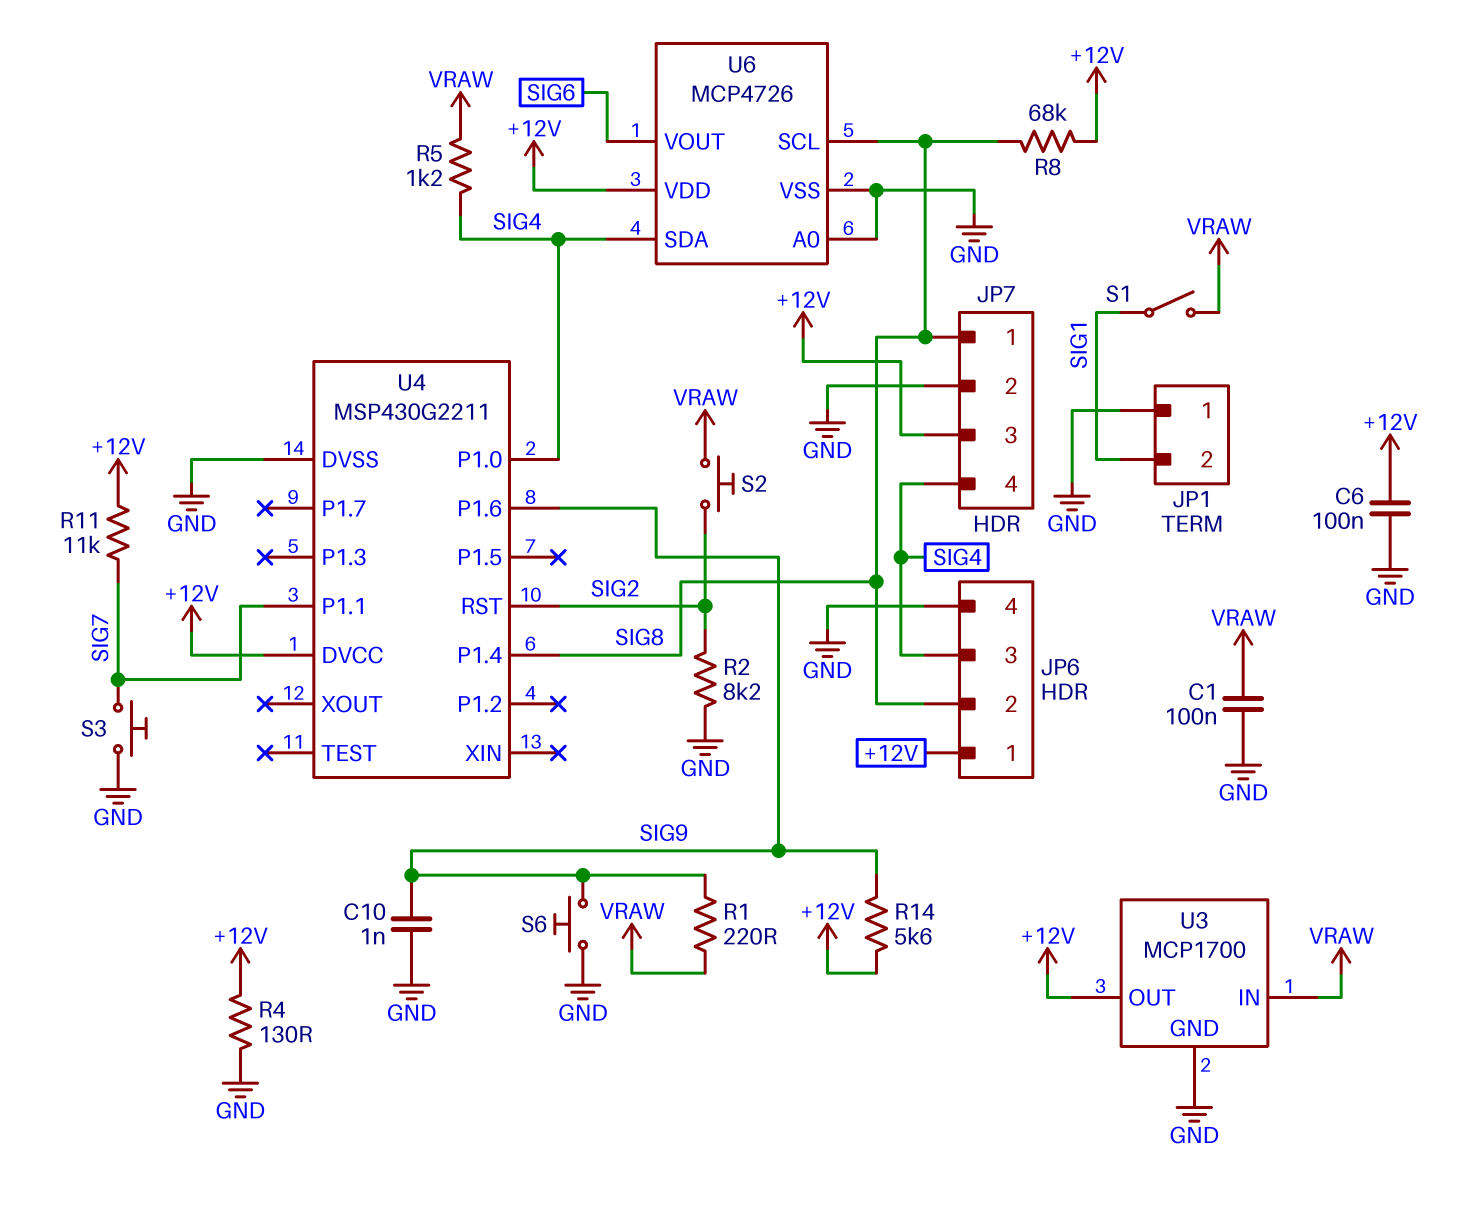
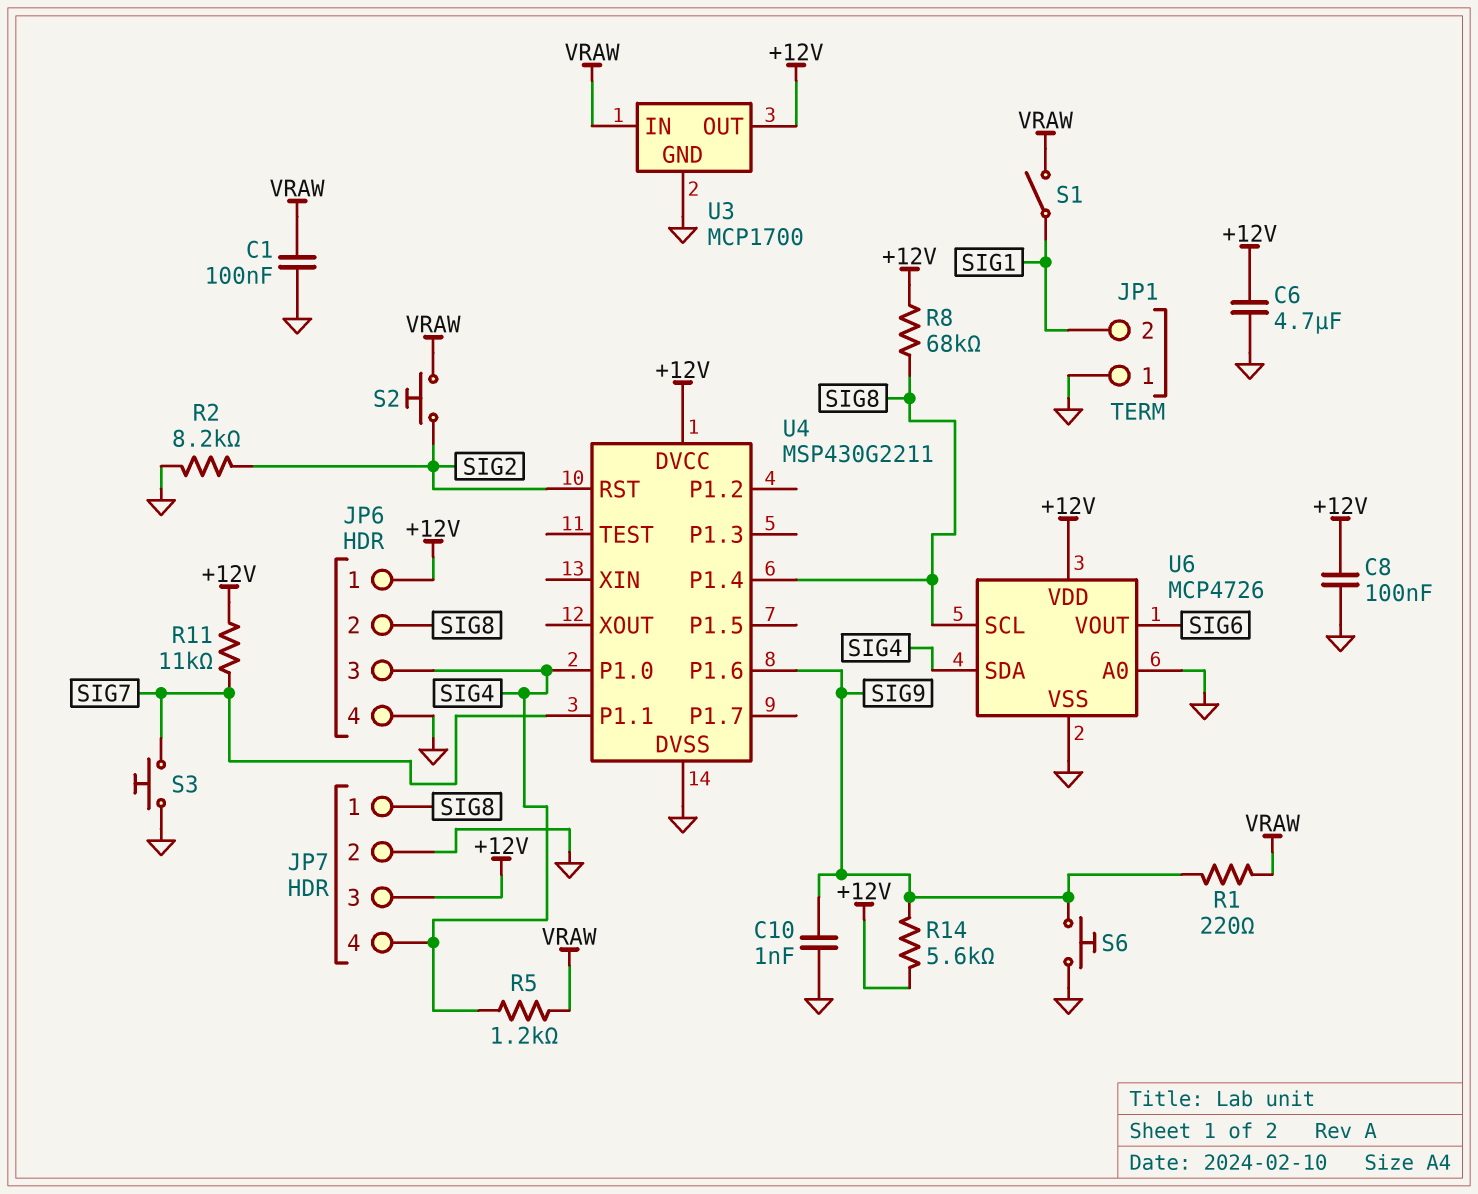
C6: 100nF (+12V, GND) -> 4.7uF (+12V, GND)
C8: none -> 100nF (+12V, GND)
R4: 130 (+12V, GND) -> none

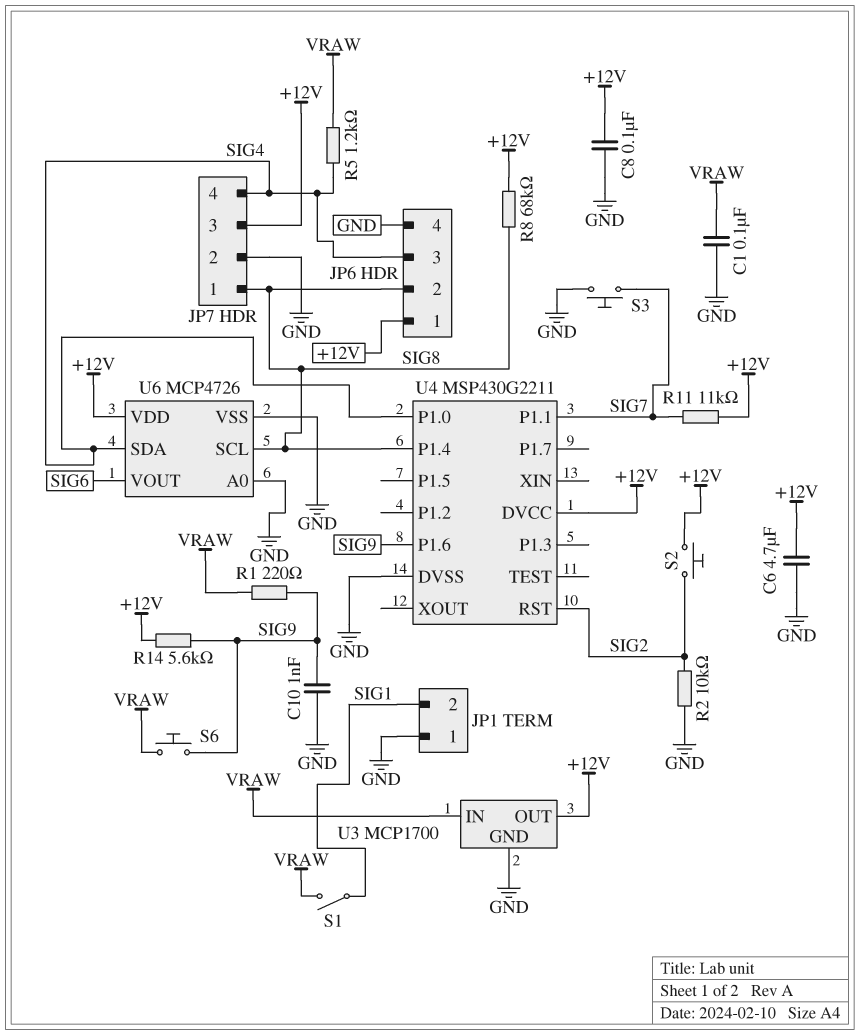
R2: 8.2k (GND, SIG2) -> 10k (GND, SIG2)
S2: button (SIG2, VRAW) -> button (+12V, SIG2)
S6: button (GND, SIG9) -> button (SIG9, VRAW)

